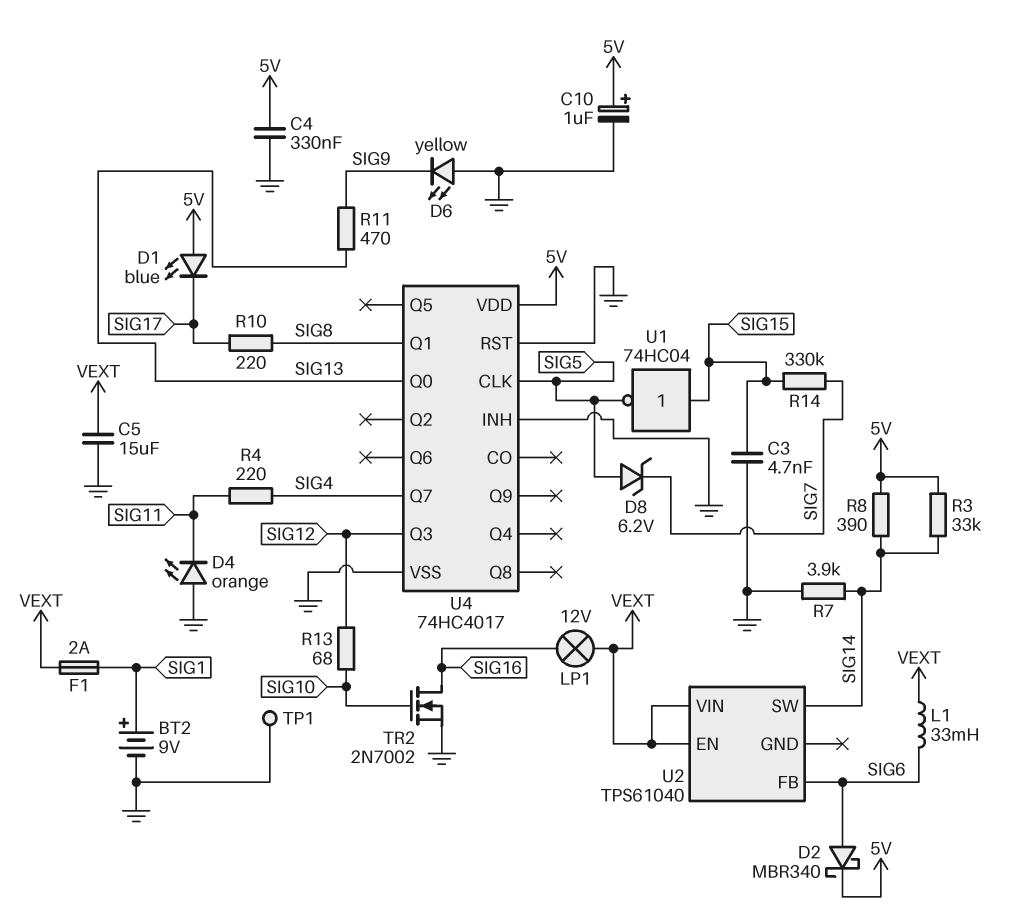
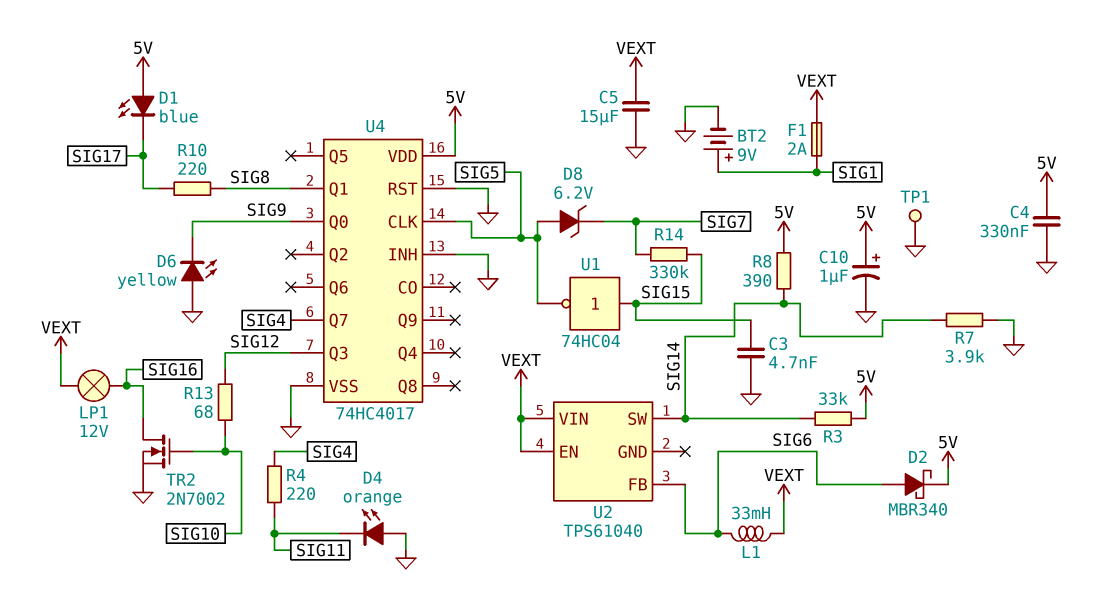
R11: 470 (SIG9, SIG13) -> none
U4 pin Q0: SIG13 -> SIG9

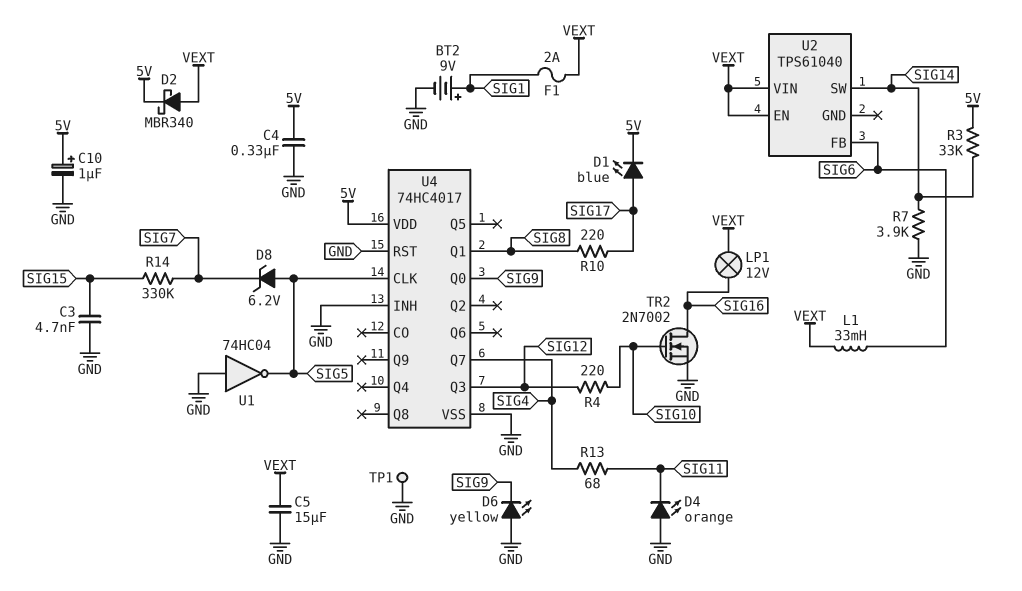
D1: LED blue (A 5V, K SIG17) -> LED blue (A SIG17, K 5V)
D2: schottky MBR340 (A SIG6, K 5V) -> schottky MBR340 (A VEXT, K 5V)
R4: 220 (SIG4, SIG11) -> 220 (SIG10, SIG12)
R8: 390 (5V, SIG14) -> none
R13: 68 (SIG10, SIG12) -> 68 (SIG4, SIG11)
U1: NOT 74HC04 (in SIG15, out SIG5) -> NOT 74HC04 (in GND, out SIG5)

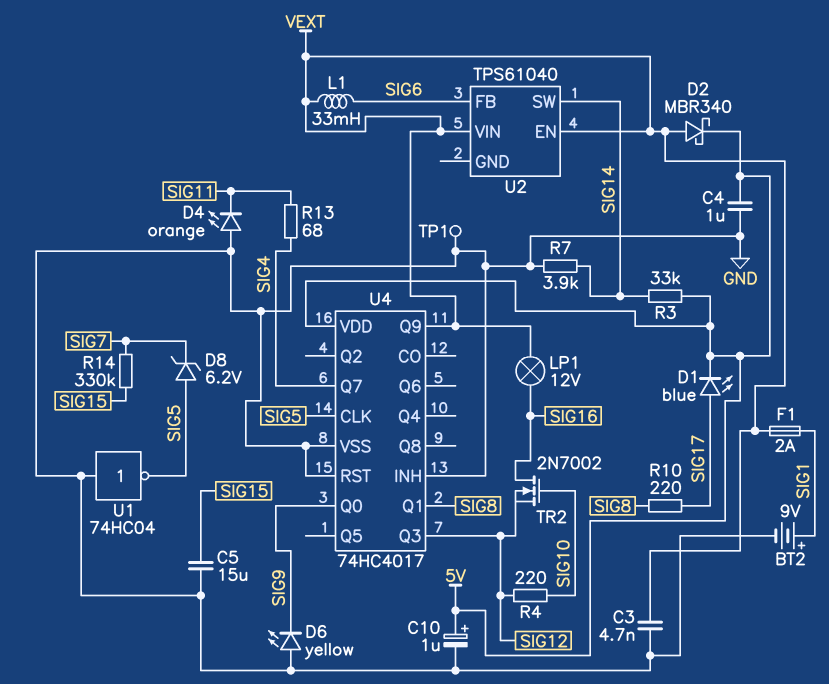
C3: 4.7nF (GND, SIG15) -> 4.7nF (GND, VEXT)
C4: 330nF (5V, GND) -> 1uF (5V, GND)
C5: 15uF (GND, VEXT) -> 15uF (GND, SIG15)
TR2: NMOS 2N7002 (G SIG10, D SIG16, S GND) -> NMOS 2N7002 (G SIG10, D SIG16, S SIG12)
U4 pin Q9: none -> VEXT

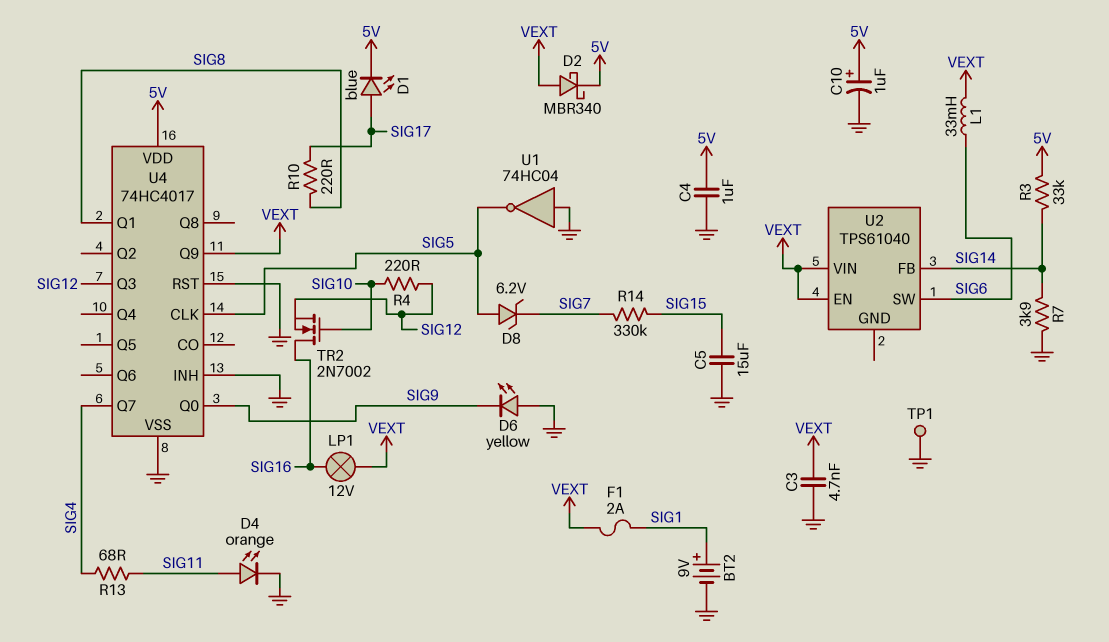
D4: LED orange (A GND, K SIG11) -> LED orange (A SIG11, K GND)
U2 pin FB: SIG6 -> SIG14
U2 pin SW: SIG14 -> SIG6

